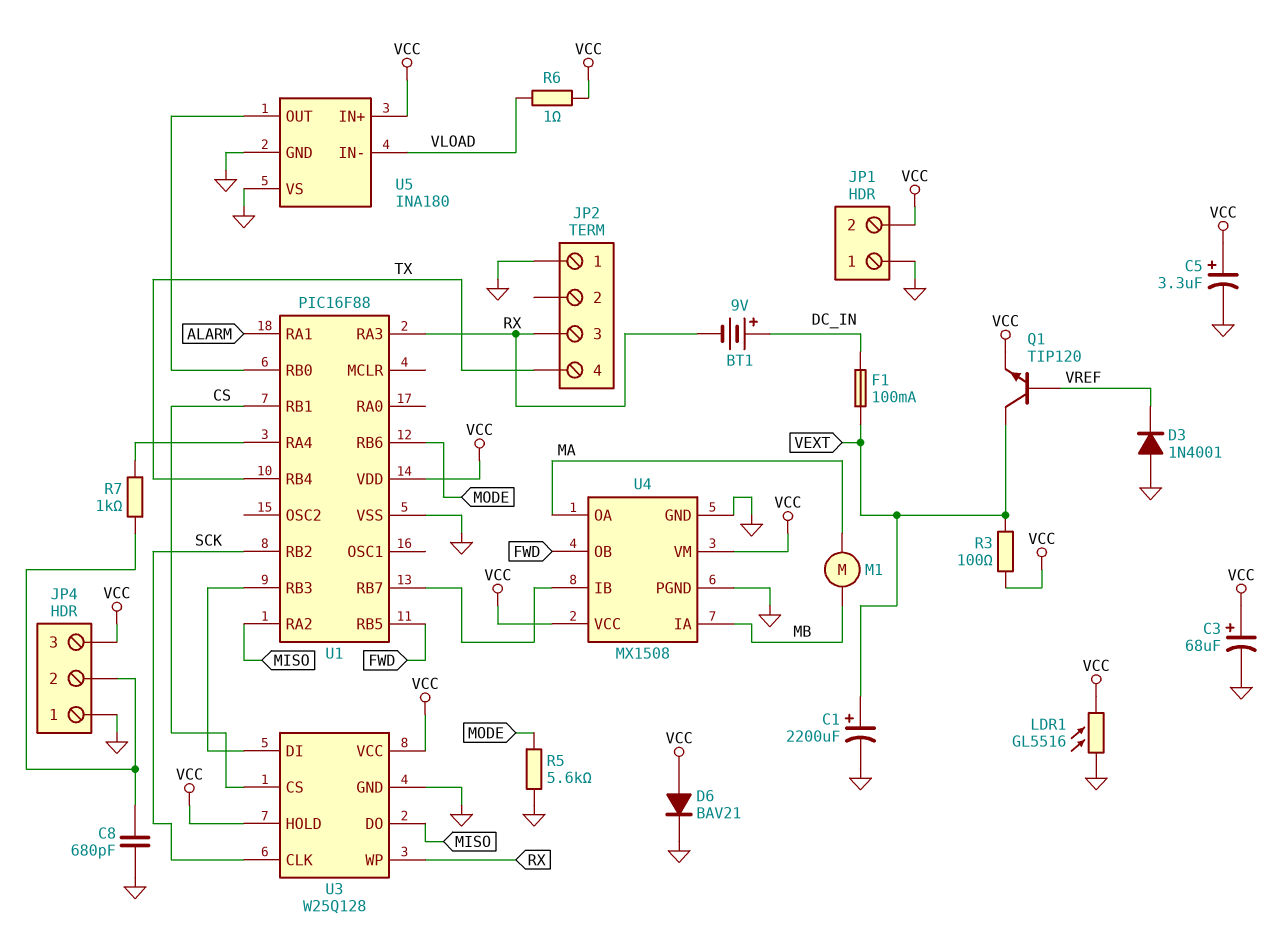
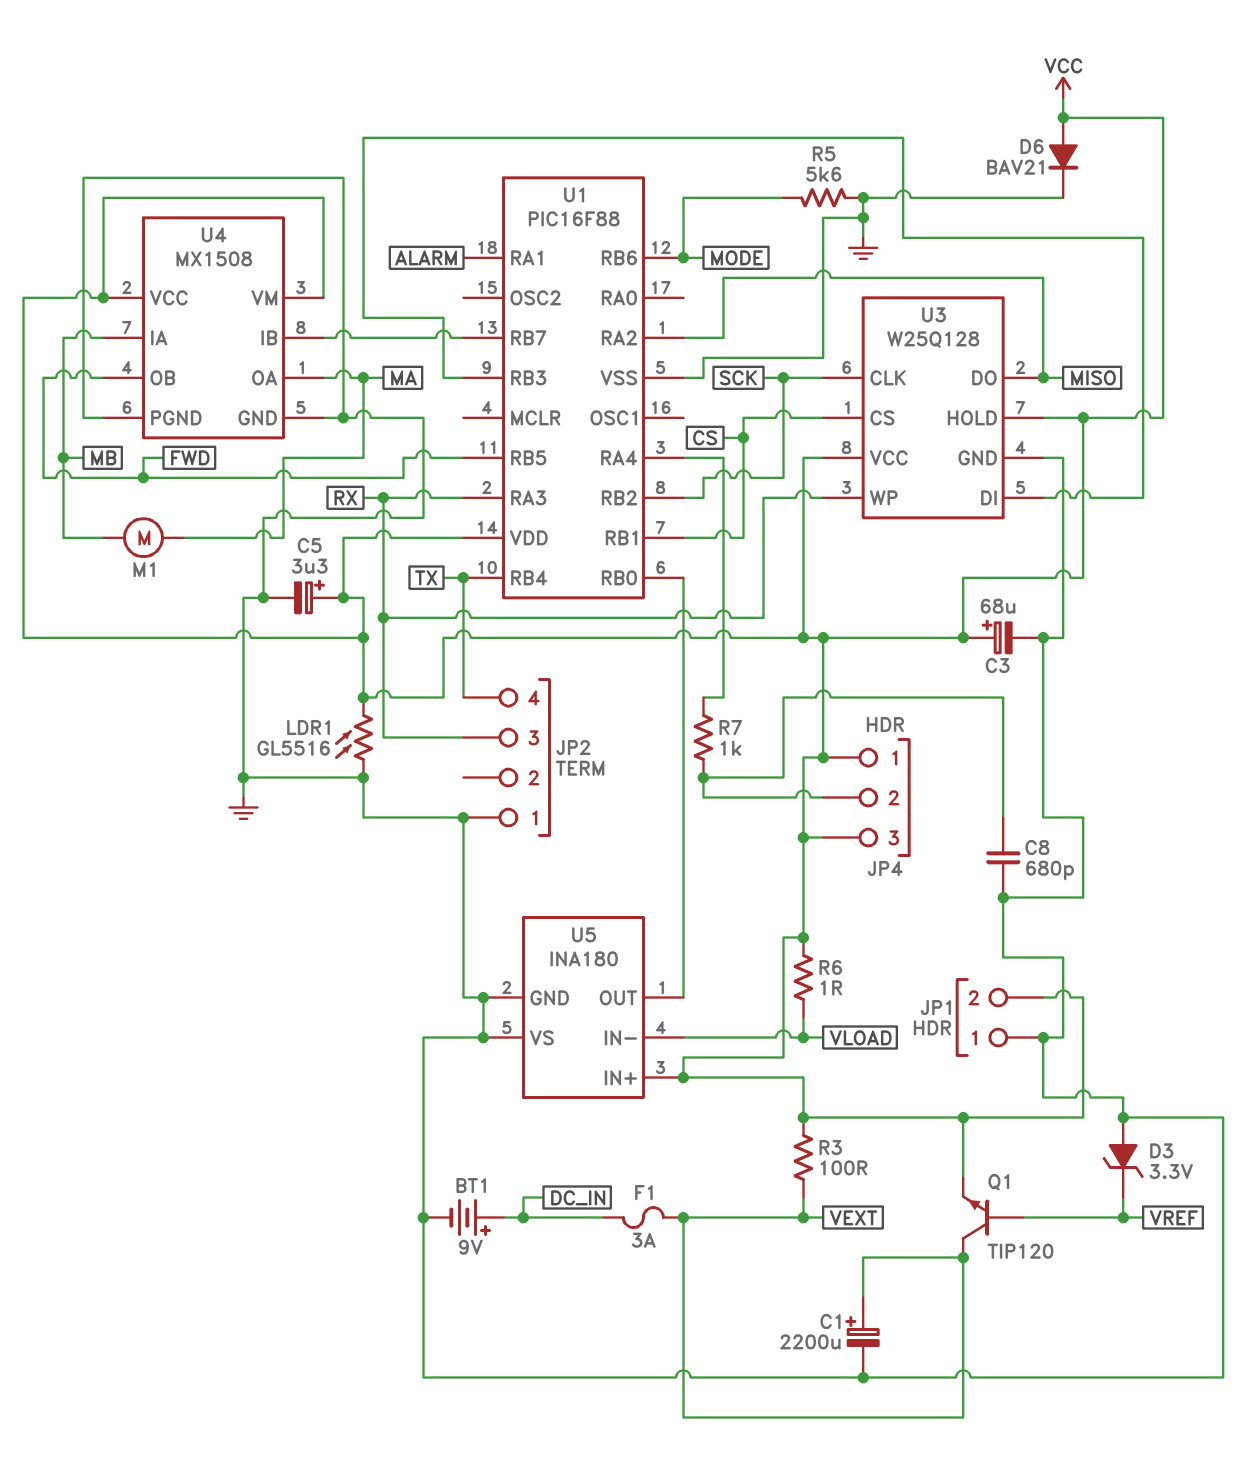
BT1: 9V (plus DC_IN, minus RX) -> 9V (plus DC_IN, minus GND)
D3: diode 1N4001 (A GND, K VREF) -> zener 3.3V (A GND, K VREF)
F1: 100mA (DC_IN, VEXT) -> 3A (DC_IN, VEXT)
JP4 pin 1: GND -> VCC

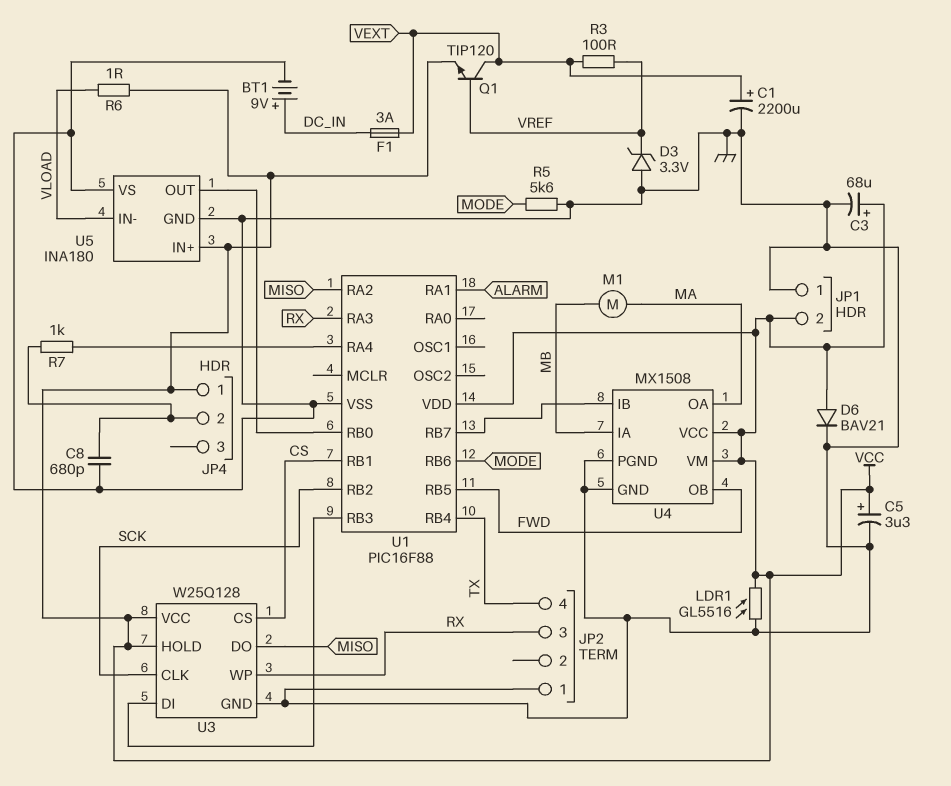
JP4 pin 3: VCC -> none
R3: 100 (VCC, VEXT) -> 100 (VEXT, VREF)

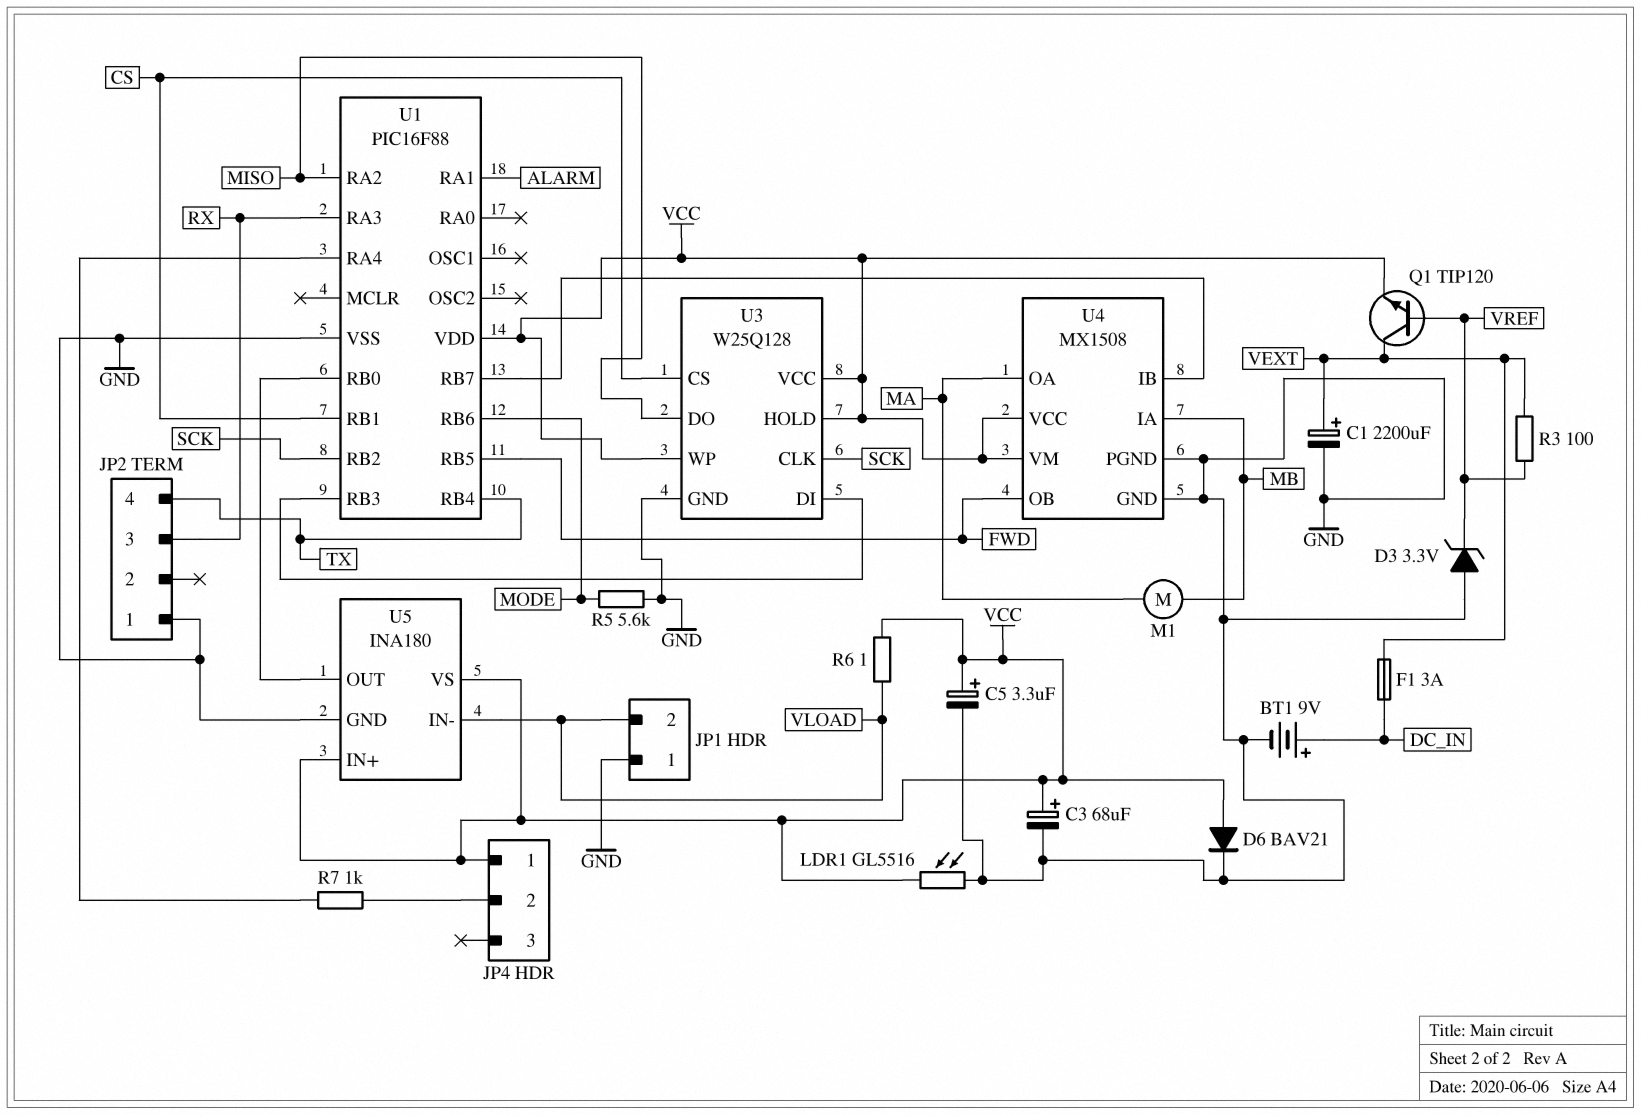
C8: 680pF (GND, JP4/2) -> none
JP1 pin 2: VCC -> VLOAD
U3 pin WP: RX -> VCC
U5 pin VS: GND -> VCC

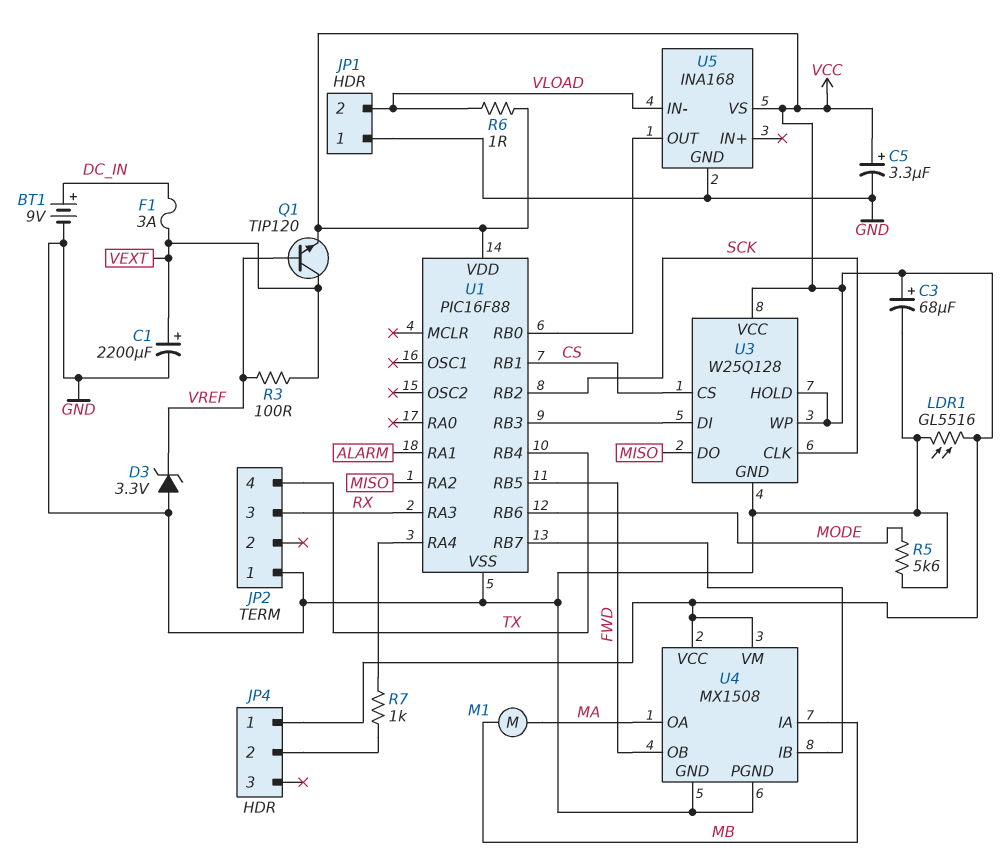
D6: diode BAV21 (A VCC, K GND) -> none
U5: INA180 -> INA168
U5 pin IN+: VCC -> none

